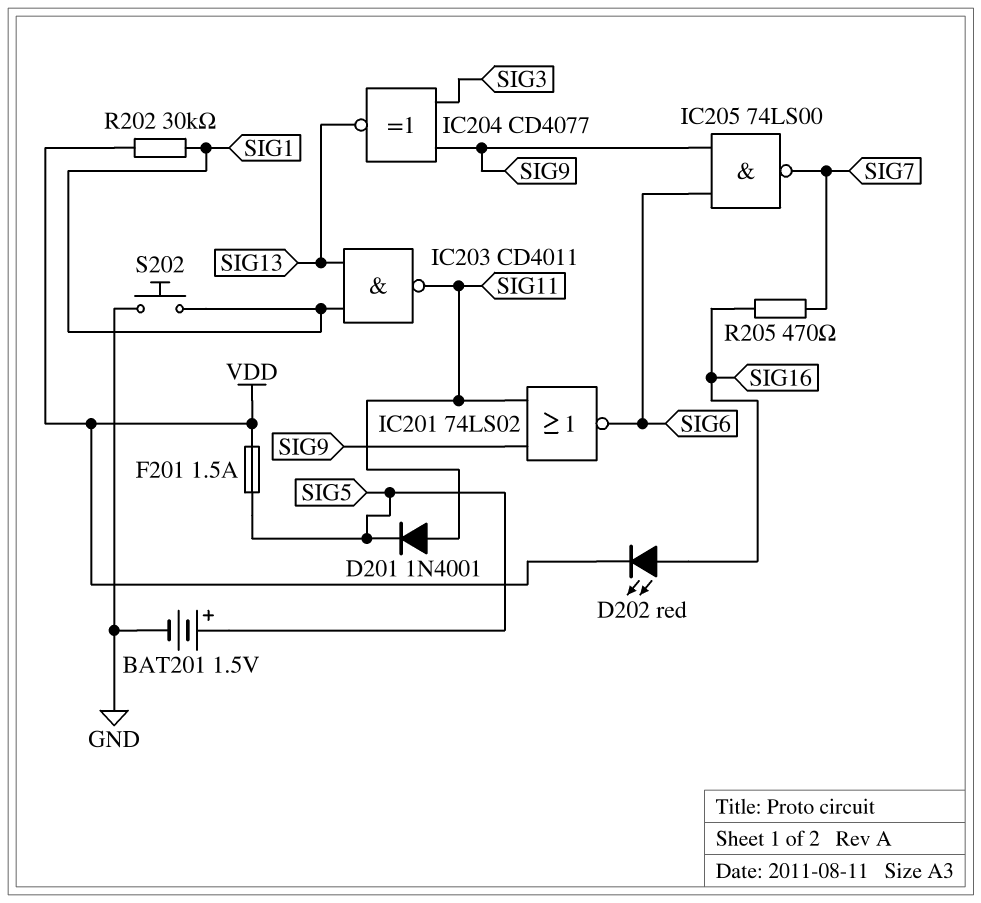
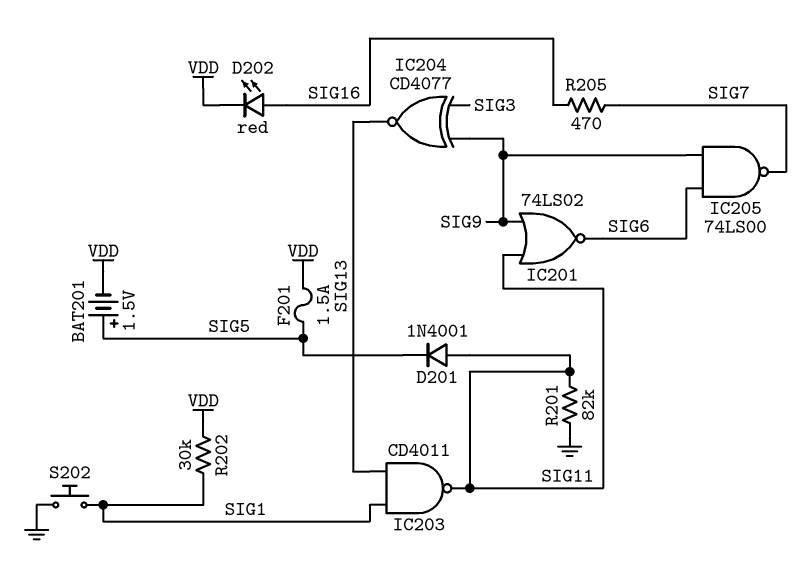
BAT201: 1.5V (plus SIG5, minus GND) -> 1.5V (plus SIG5, minus VDD)
R201: none -> 82k (GND, SIG11)

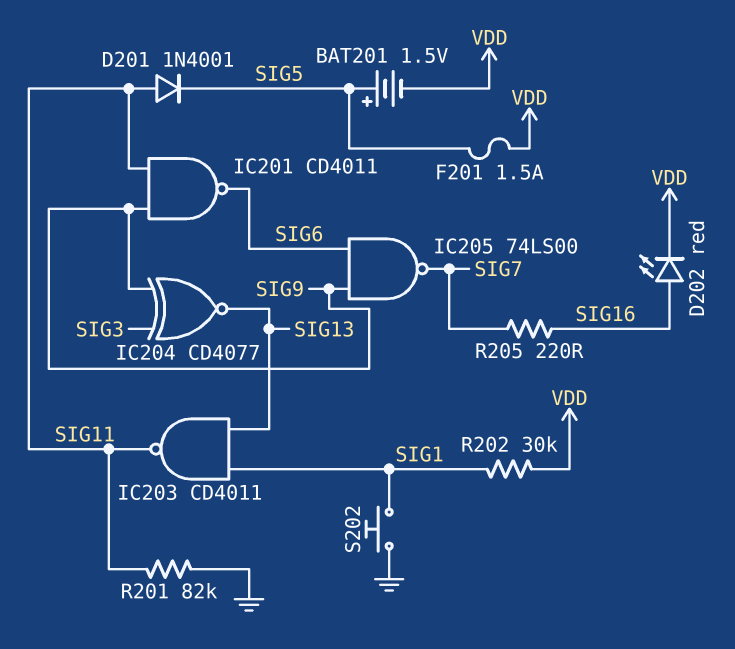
IC201: NOR 74LS02 (in SIG9, in SIG11, out SIG6) -> NAND CD4011 (in SIG9, in SIG11, out SIG6)
R205: 470 (SIG7, SIG16) -> 220 (SIG7, SIG16)

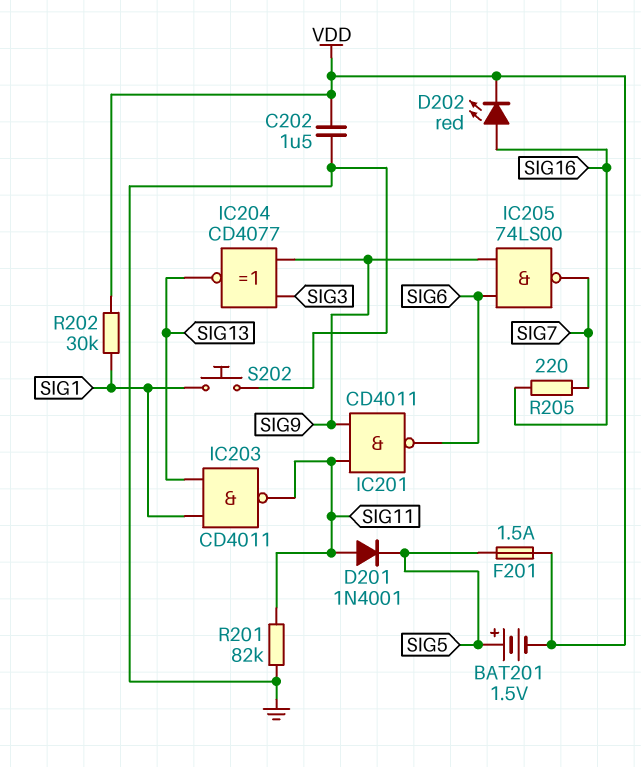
C202: none -> 1.5uF (GND, VDD)

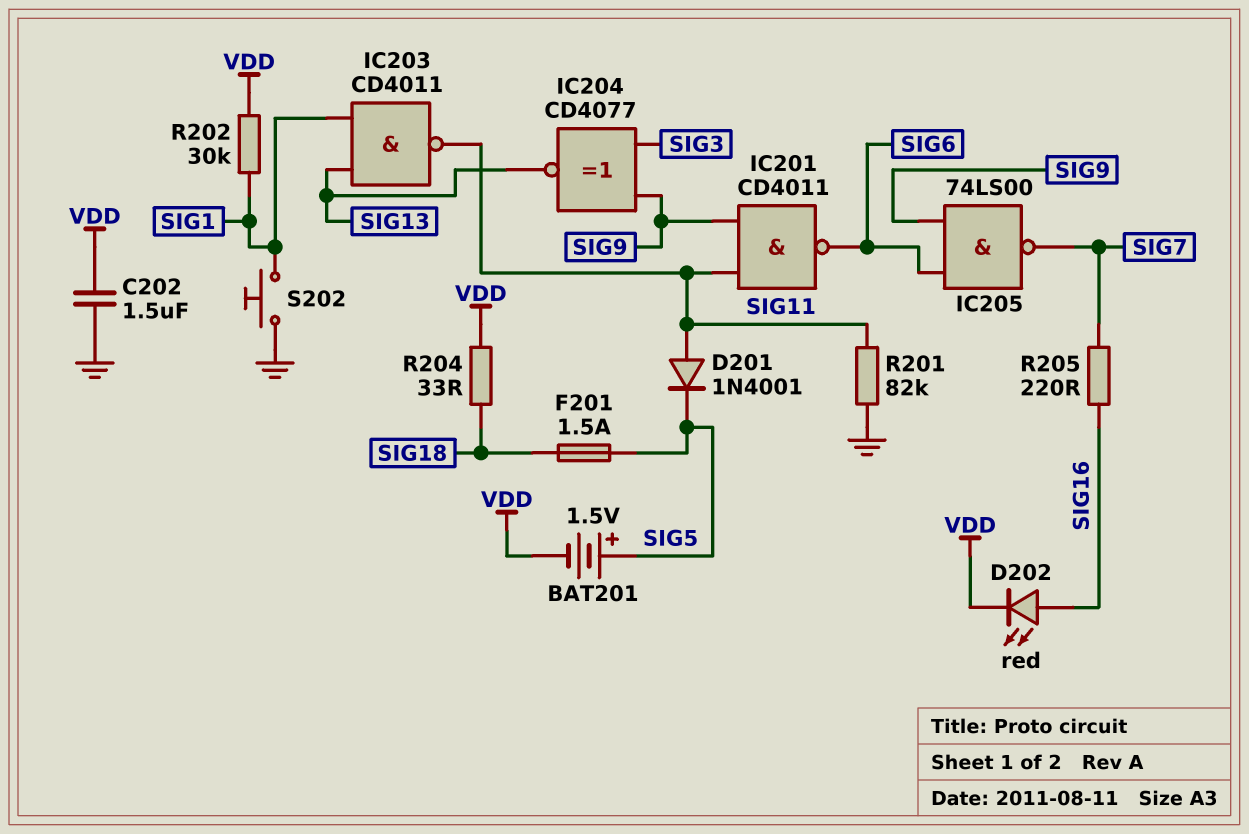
F201: 1.5A (SIG5, VDD) -> 1.5A (SIG5, SIG18)
R204: none -> 33 (SIG18, VDD)

